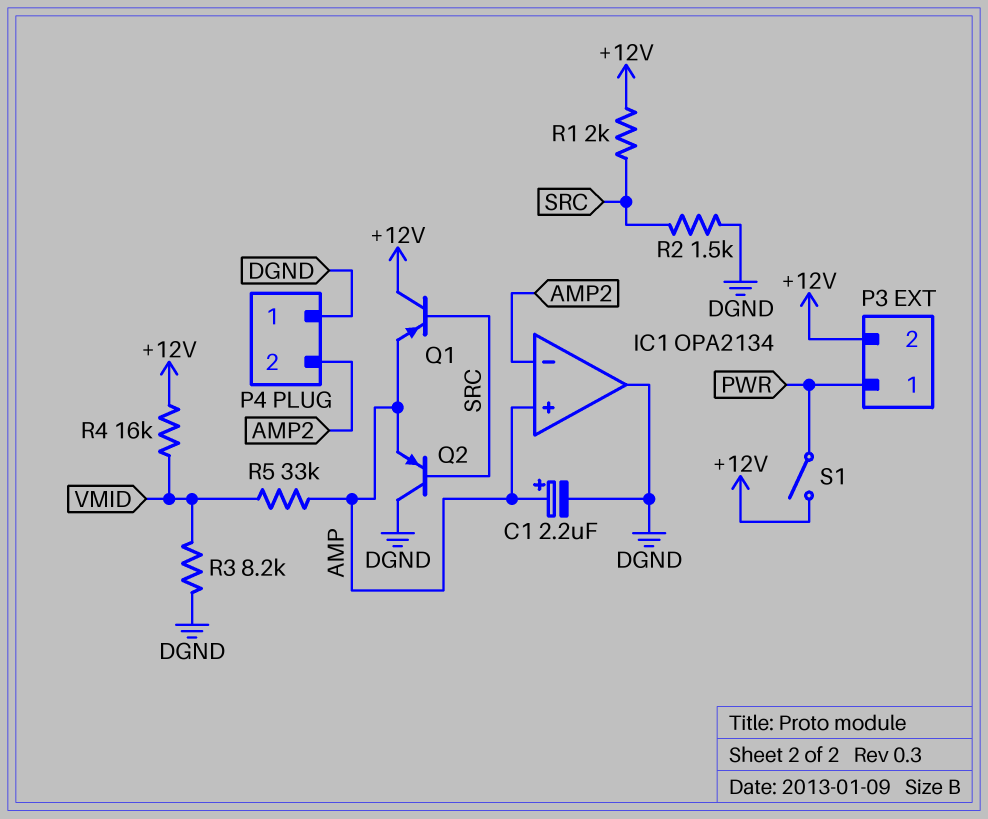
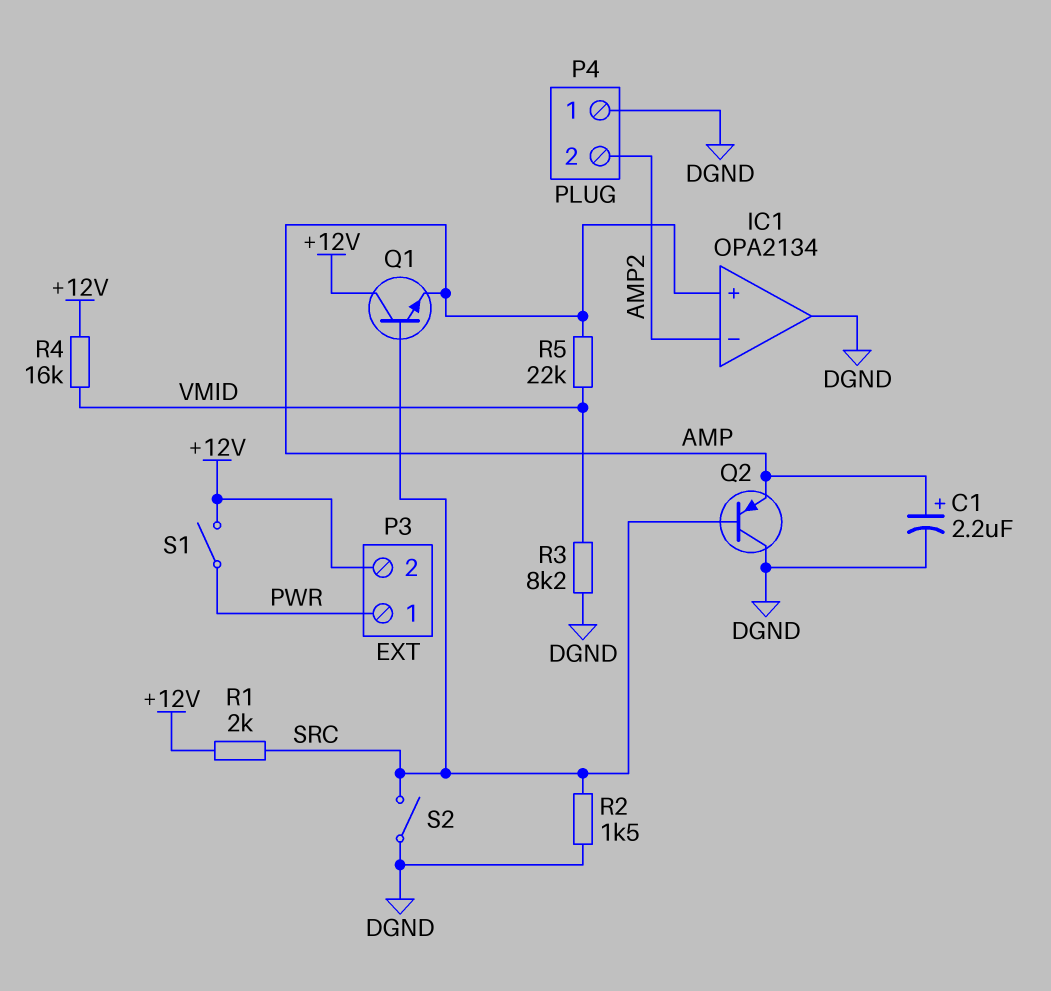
Q1: PNP (B SRC, C +12V, E AMP) -> NPN (B SRC, C +12V, E AMP)
R5: 33k (AMP, VMID) -> 22k (AMP, VMID)
S2: none -> switch (DGND, SRC)

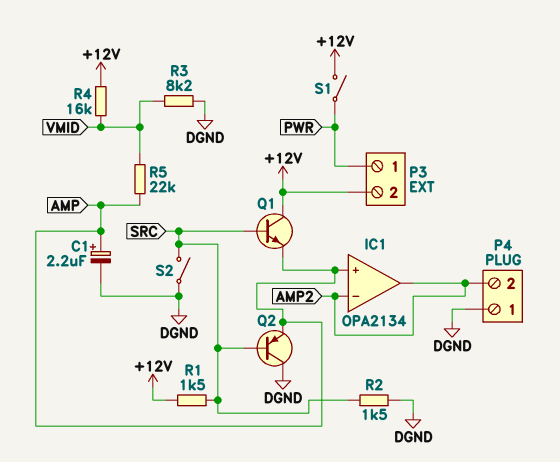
IC1 pin out: DGND -> AMP2
R1: 2k (+12V, SRC) -> 1.5k (+12V, SRC)

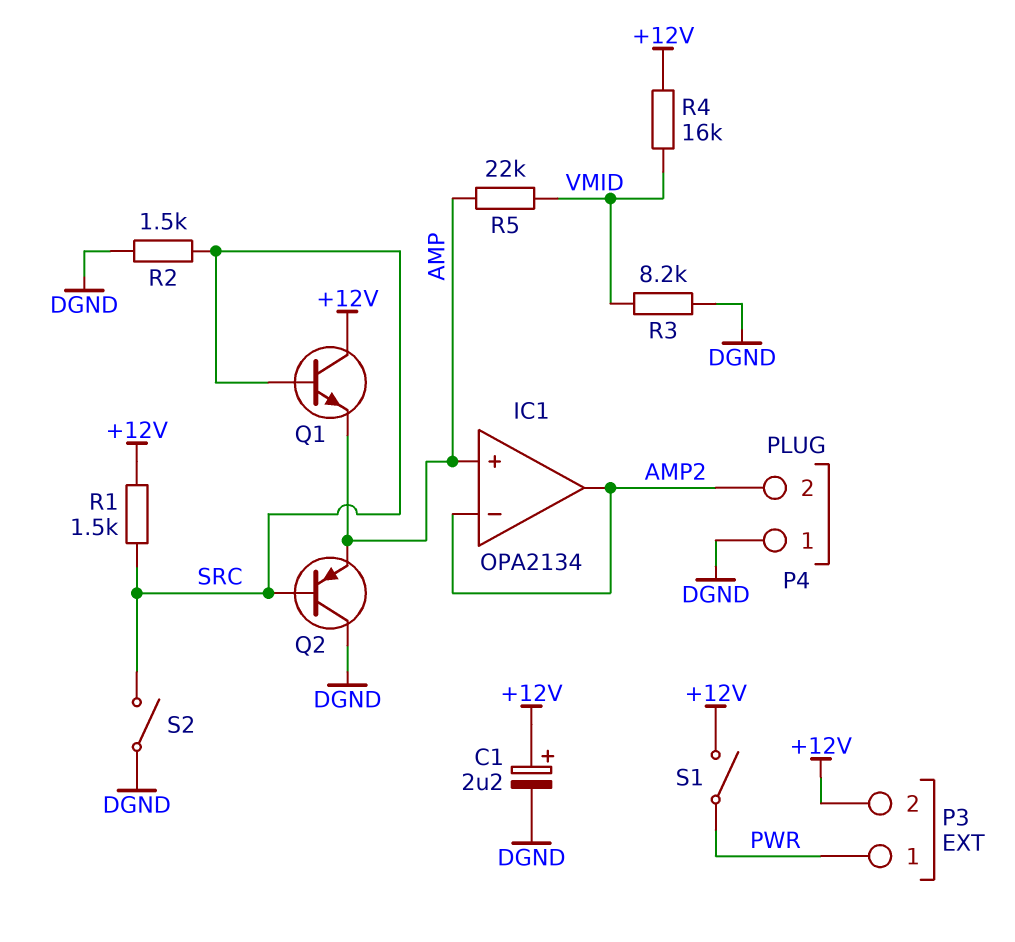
C1: 2.2uF (plus AMP, minus DGND) -> 2.2uF (plus +12V, minus DGND)

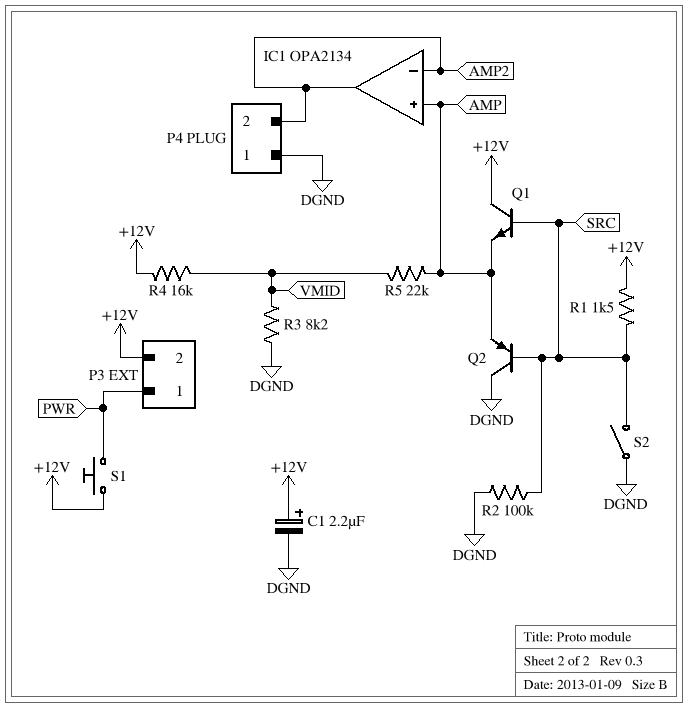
R2: 1.5k (DGND, SRC) -> 100k (DGND, SRC)
S1: switch (+12V, PWR) -> button (+12V, PWR)

